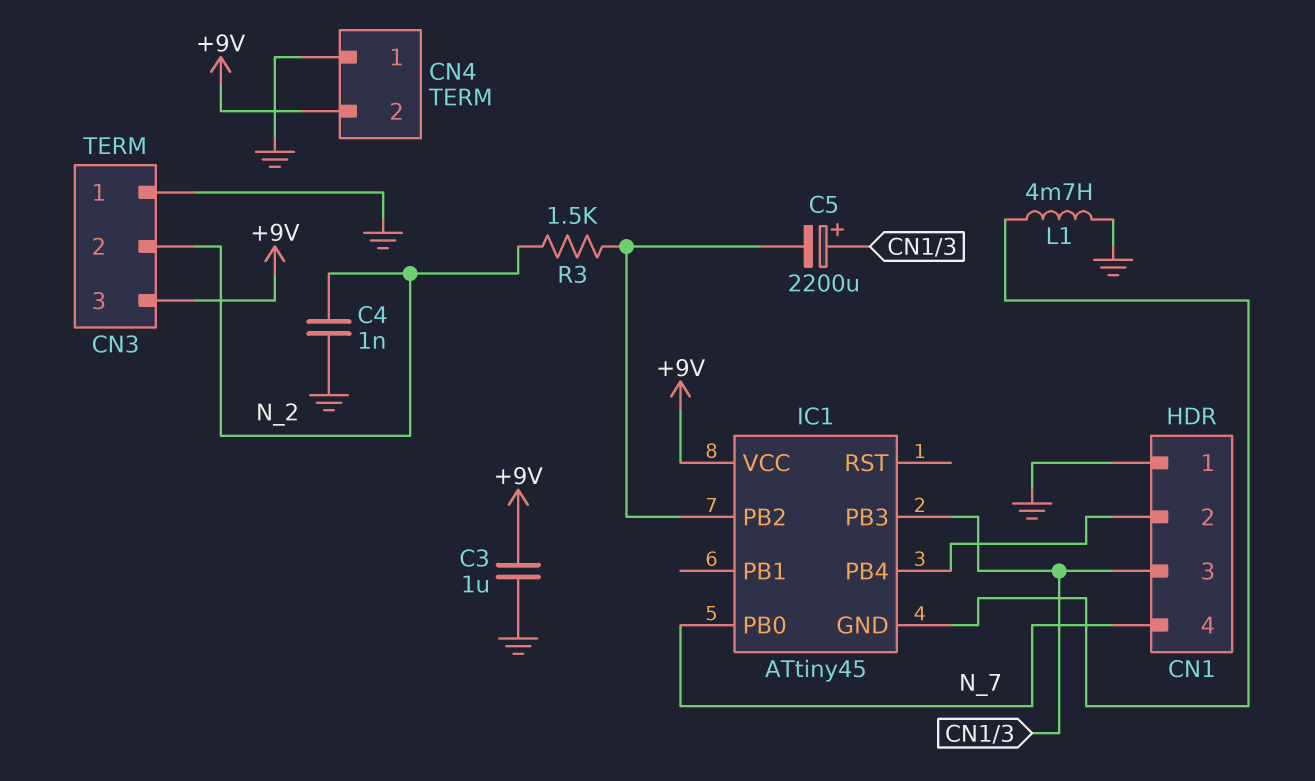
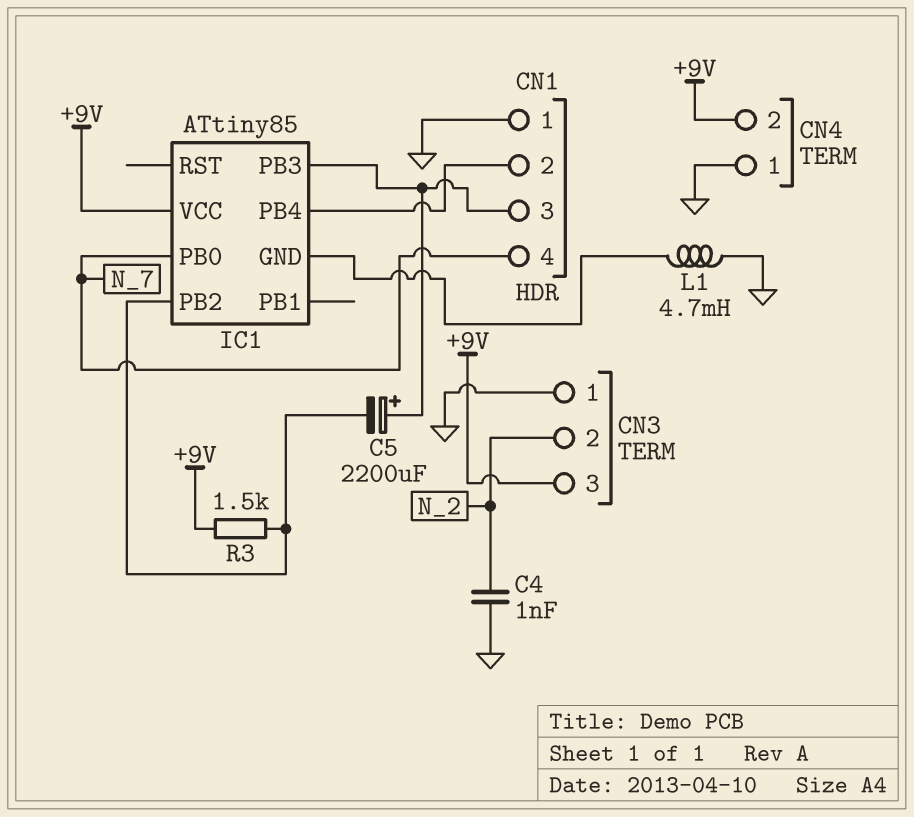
C3: 1uF (+9V, GND) -> none
IC1: ATtiny45 -> ATtiny85
R3: 1.5k (IC1/PB2, N_2) -> 1.5k (+9V, IC1/PB2)

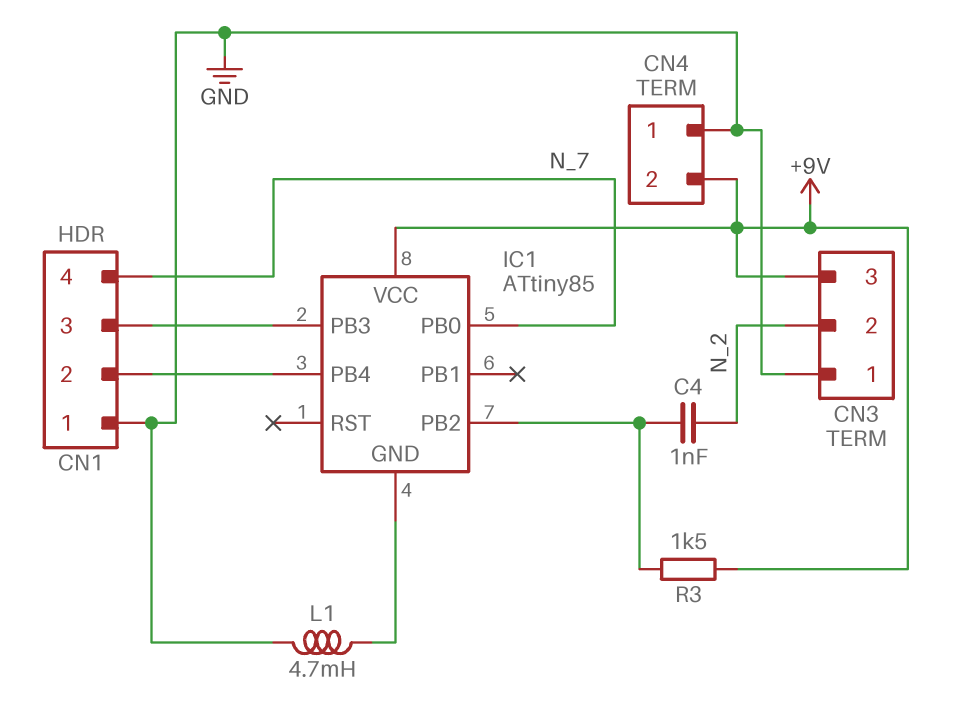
C4: 1nF (GND, N_2) -> 1nF (IC1/PB2, N_2)
C5: 2200uF (plus CN1/3, minus IC1/PB2) -> none

